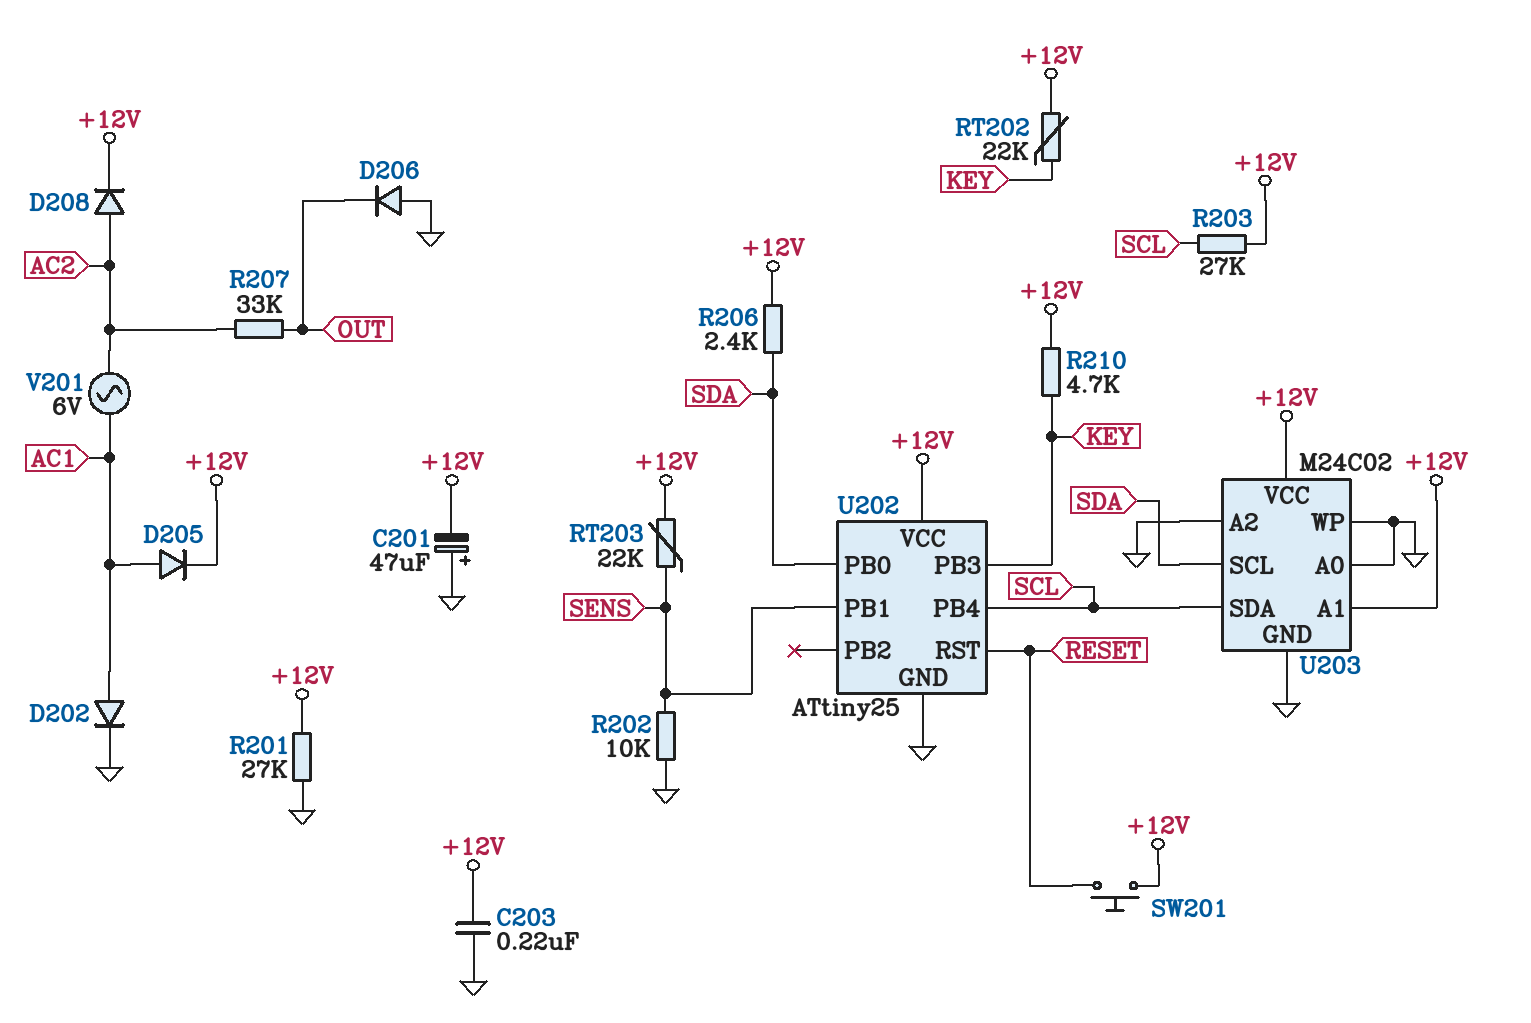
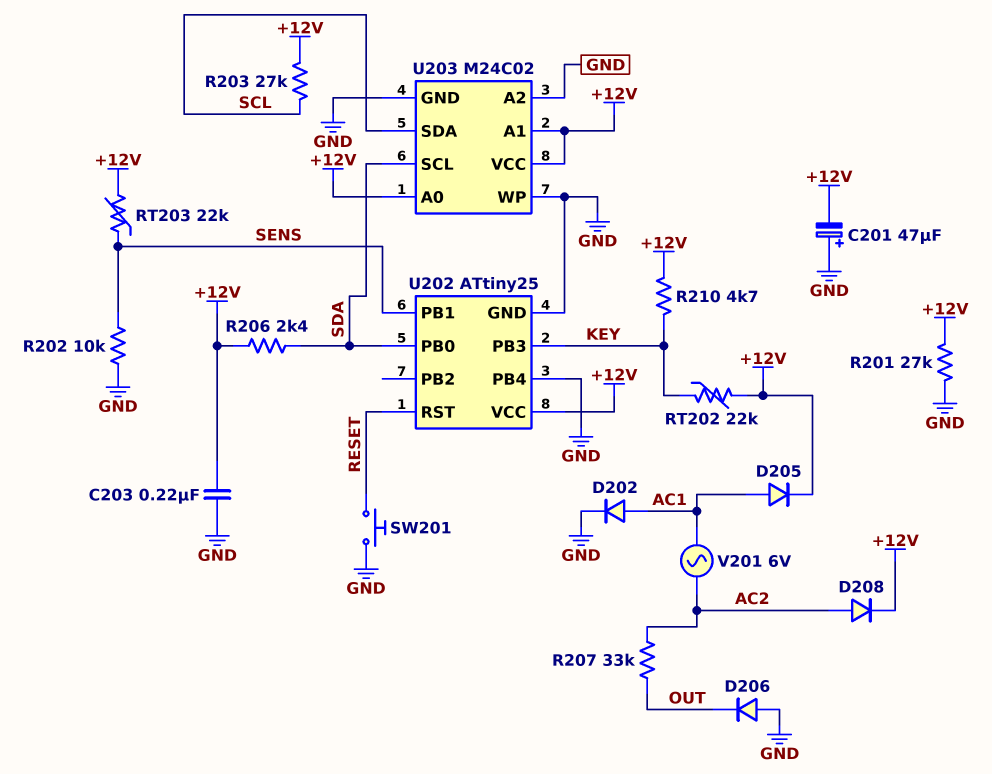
SW201: button (+12V, RESET) -> button (GND, RESET)
U202 pin PB4: SCL -> GND
U203 pin A0: GND -> +12V

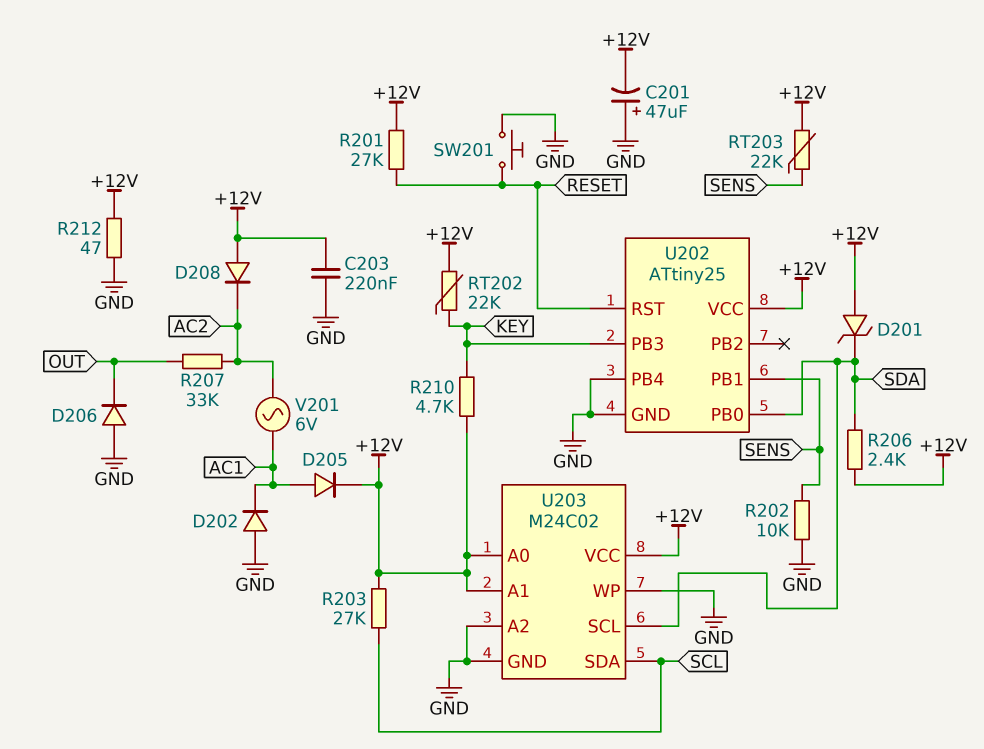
D201: none -> zener (A +12V, K SDA)
D202: diode (A AC1, K GND) -> diode (A GND, K AC1)
D208: diode (A AC2, K +12V) -> diode (A +12V, K AC2)
R201: 27k (+12V, GND) -> 27k (+12V, RESET)
R212: none -> 47 (+12V, GND)

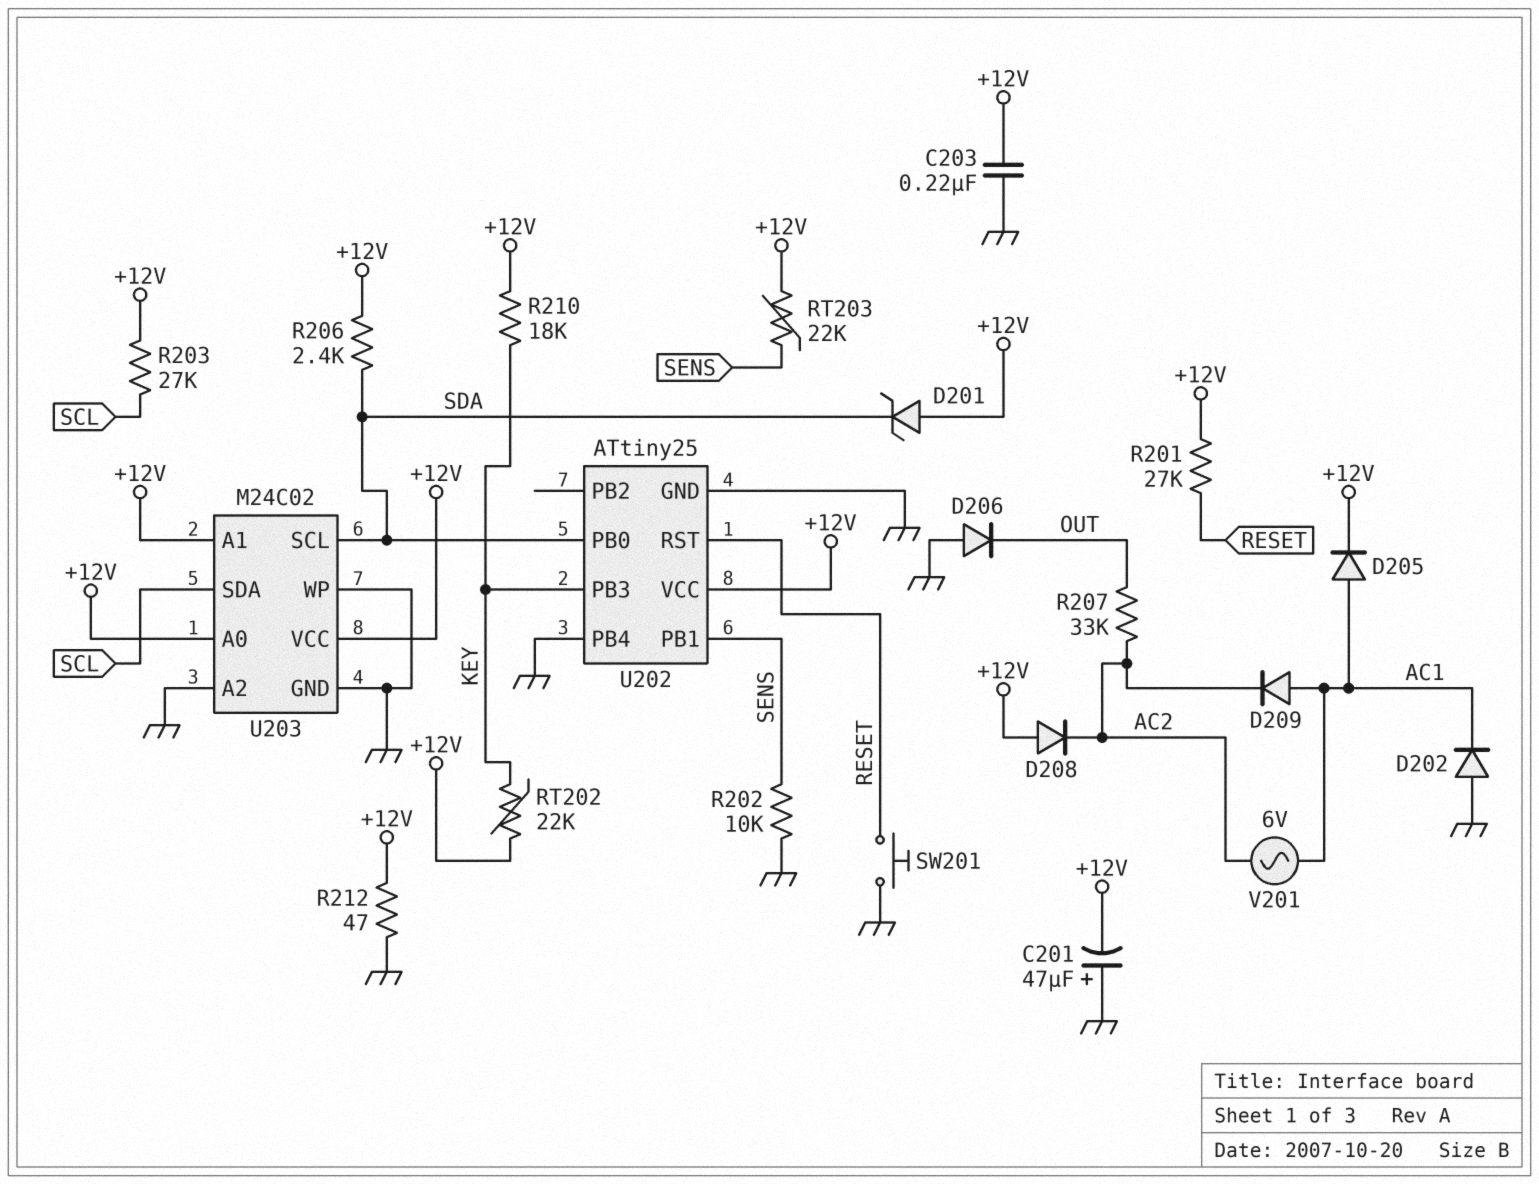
D209: none -> diode (A AC1, K AC2)
R210: 4.7k (+12V, KEY) -> 18k (+12V, KEY)

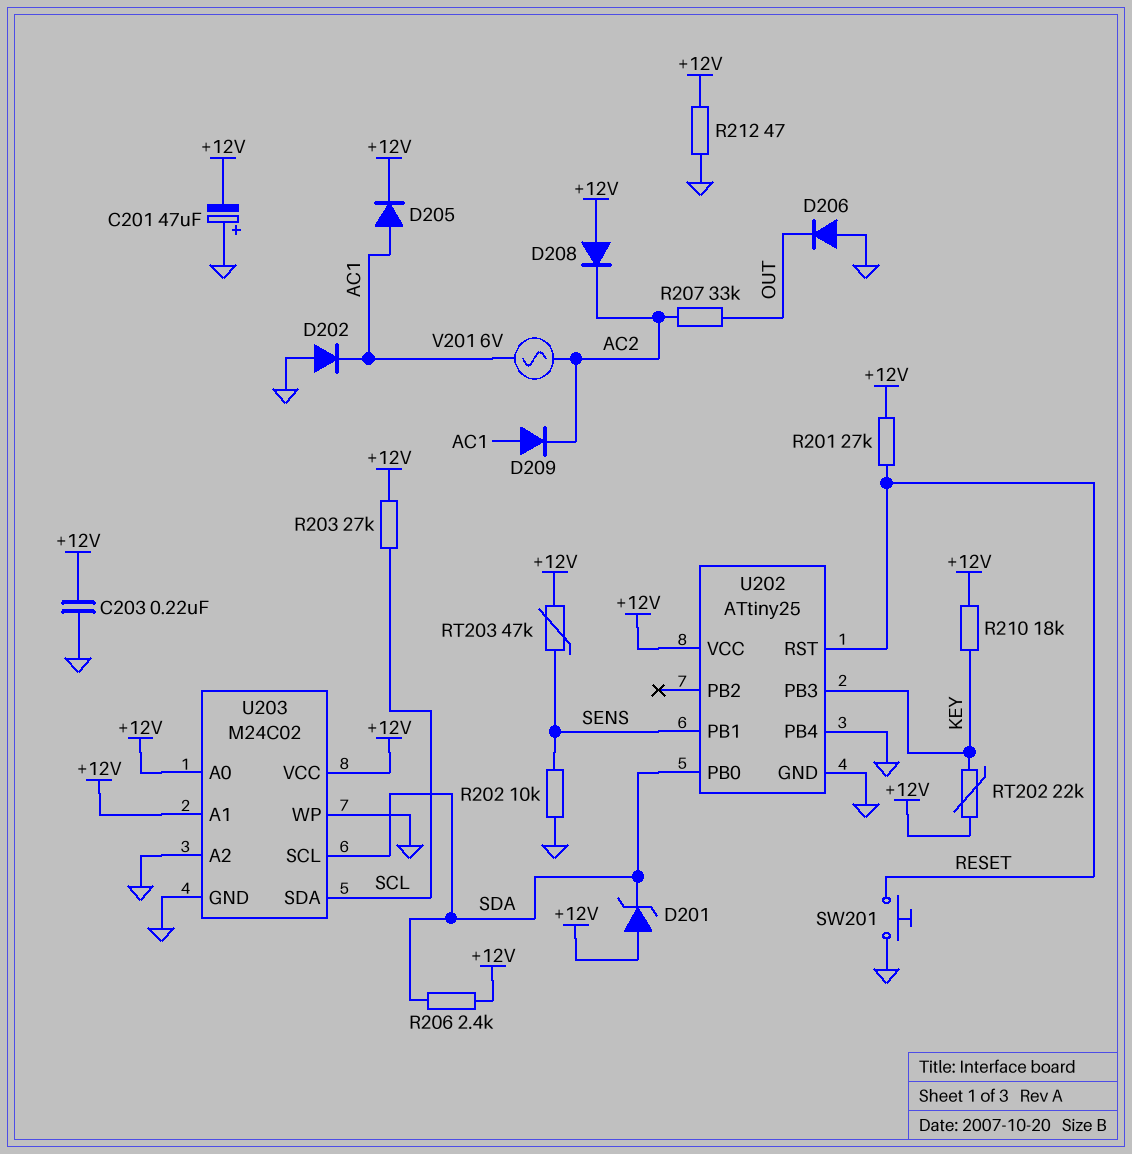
RT203: 22k (+12V, SENS) -> 47k (+12V, SENS)

